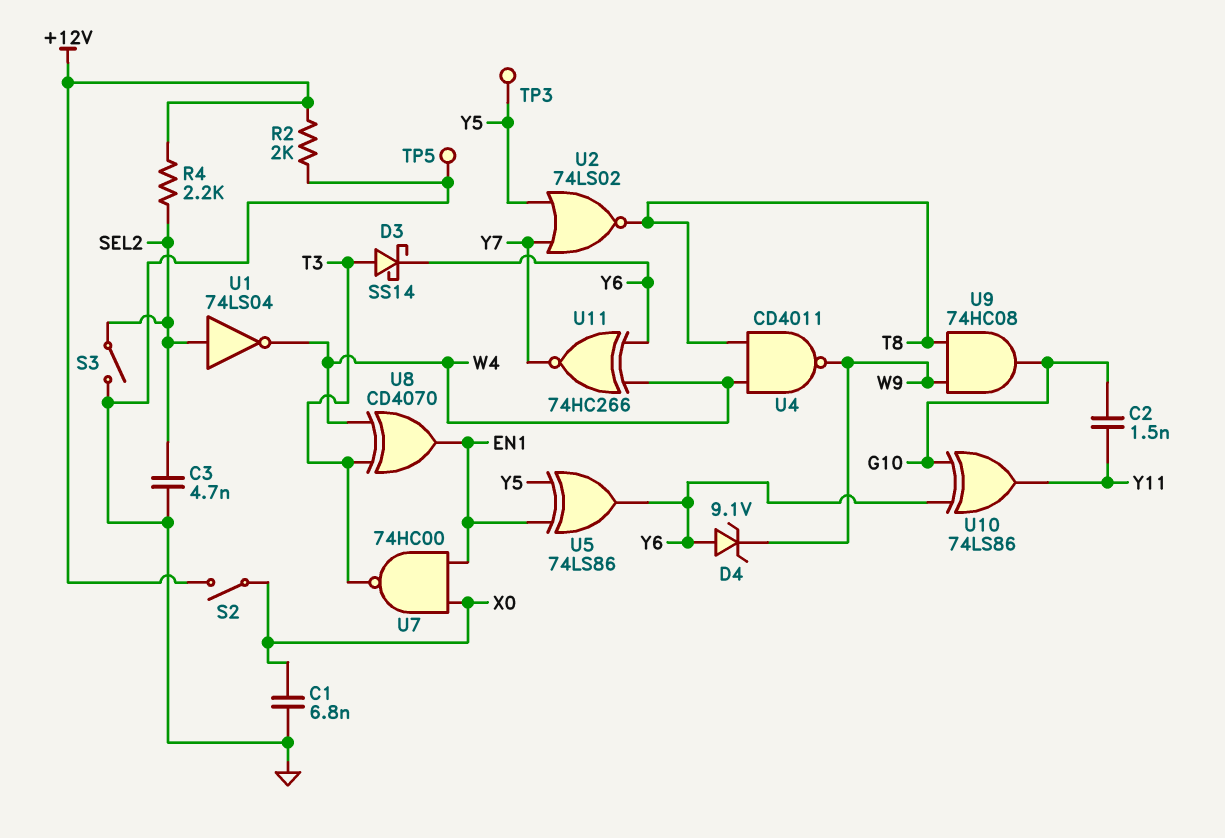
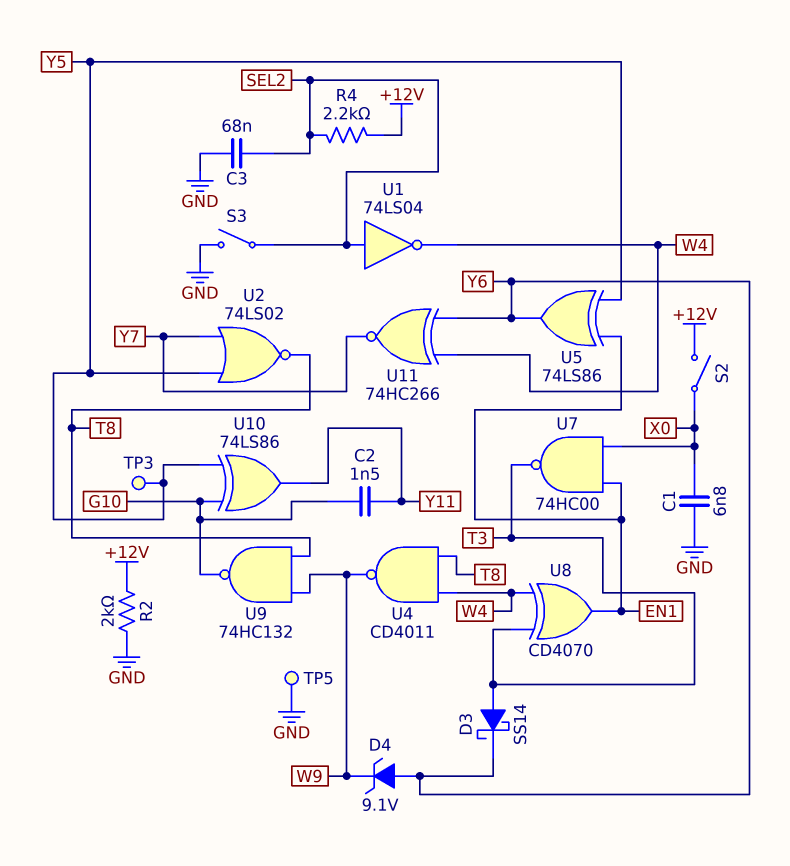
C3: 4.7nF (GND, SEL2) -> 68nF (GND, SEL2)
U9: AND 74HC08 (in T8, in W9, out G10) -> NAND 74HC132 (in T8, in W9, out G10)
U10: XOR 74LS86 (in G10, in Y6, out Y11) -> XOR 74LS86 (in G10, in Y5, out Y11)

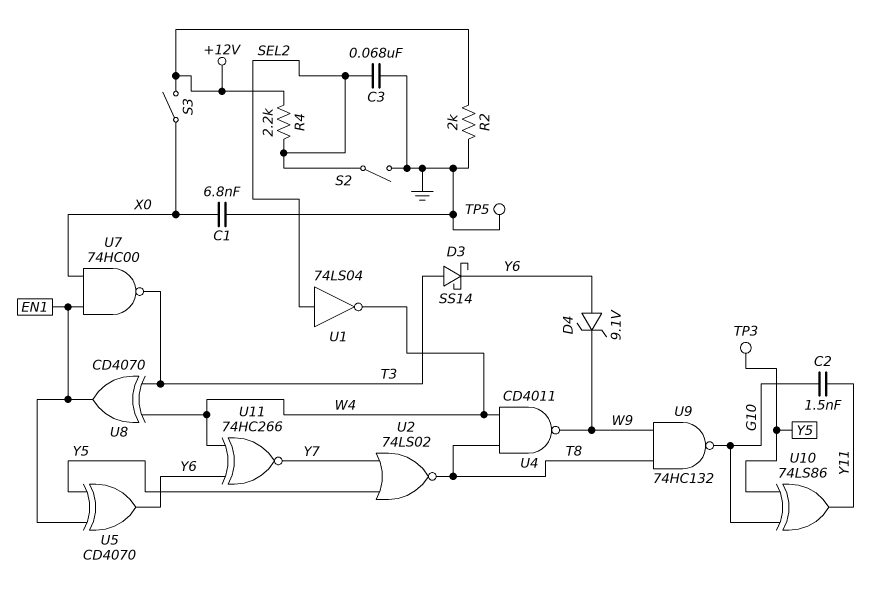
S2: switch (+12V, X0) -> switch (GND, SEL2)
S3: switch (GND, SEL2) -> switch (+12V, X0)
U5: XOR 74LS86 (in EN1, in Y5, out Y6) -> XOR CD4070 (in EN1, in Y5, out Y6)

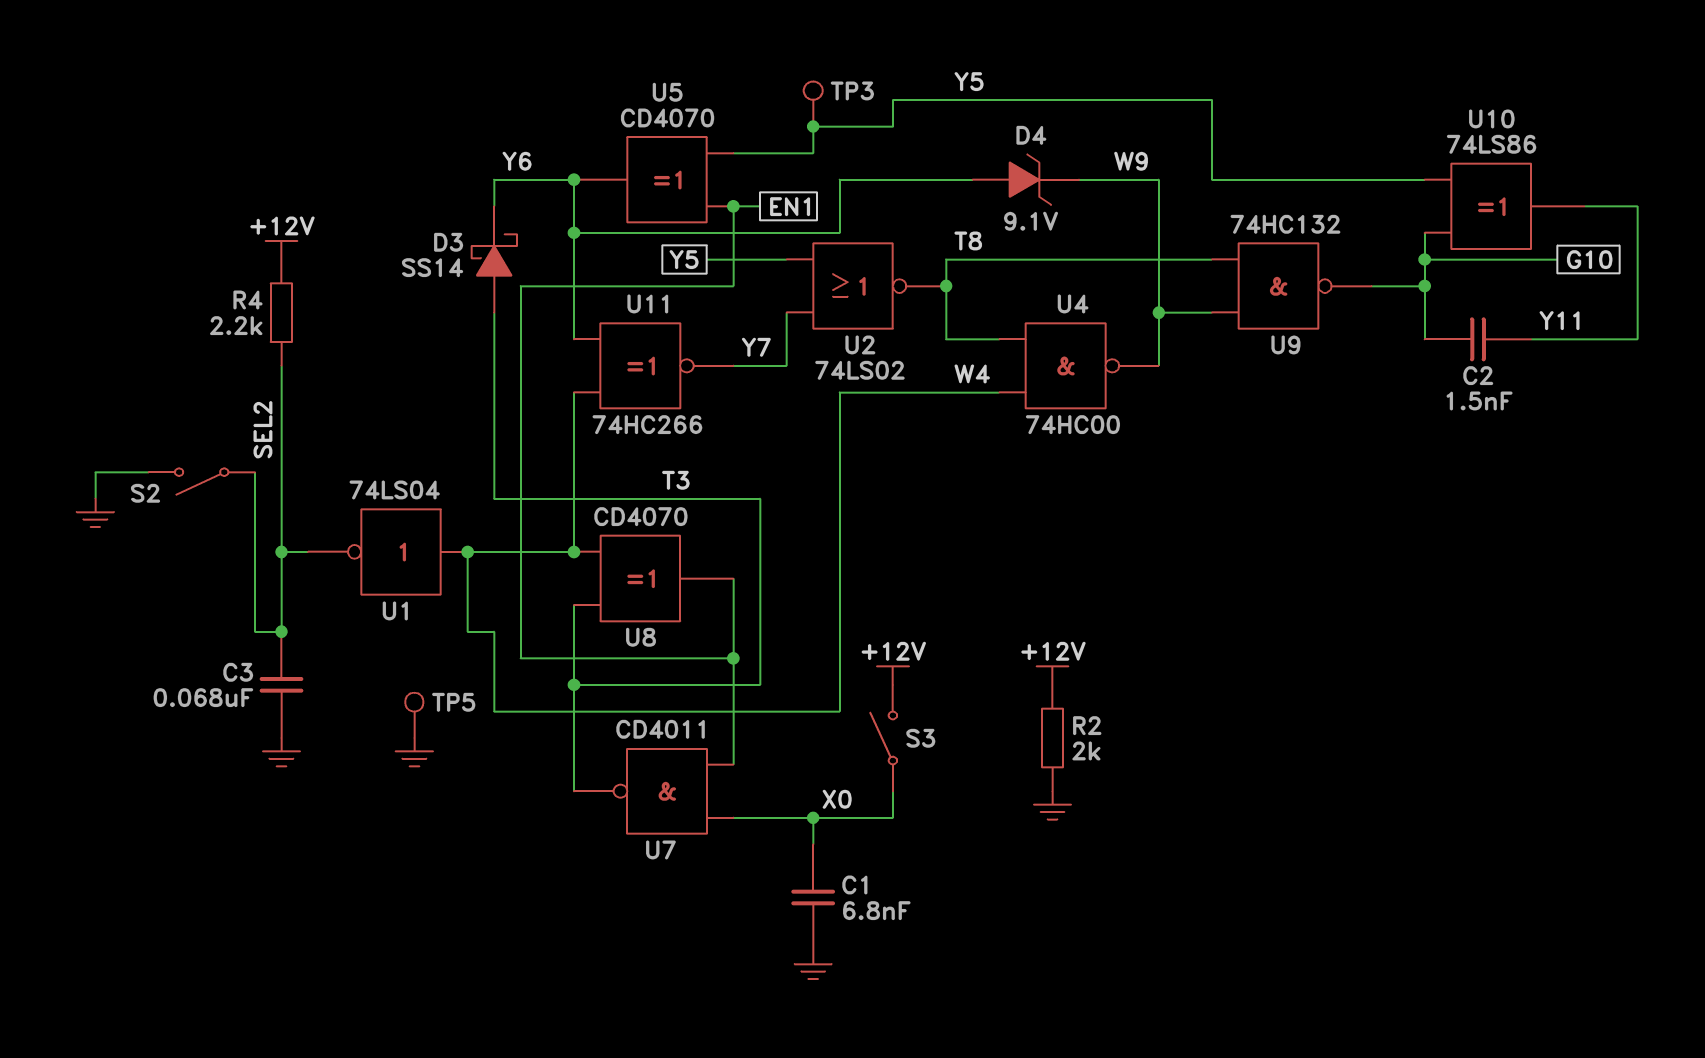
U1: NOT 74LS04 (in SEL2, out W4) -> NOT 74LS04 (in W4, out SEL2)
U4: NAND CD4011 (in T8, in W4, out W9) -> NAND 74HC00 (in T8, in W4, out W9)
U7: NAND 74HC00 (in EN1, in X0, out T3) -> NAND CD4011 (in EN1, in X0, out T3)

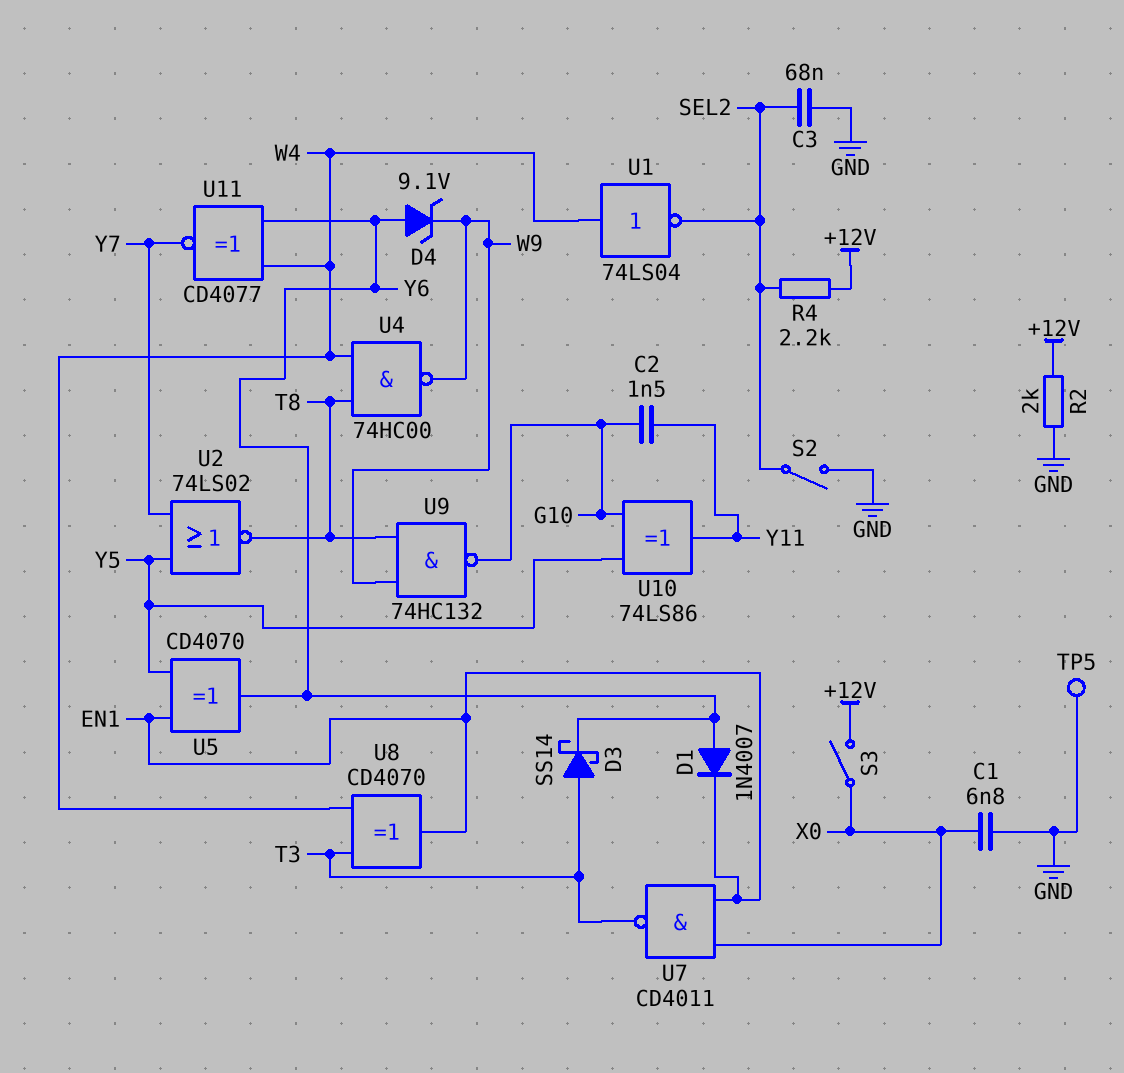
D1: none -> diode 1N4007 (A Y6, K EN1)
TP3: test point (Y5) -> none
U11: XNOR 74HC266 (in W4, in Y6, out Y7) -> XNOR CD4077 (in W4, in Y6, out Y7)

